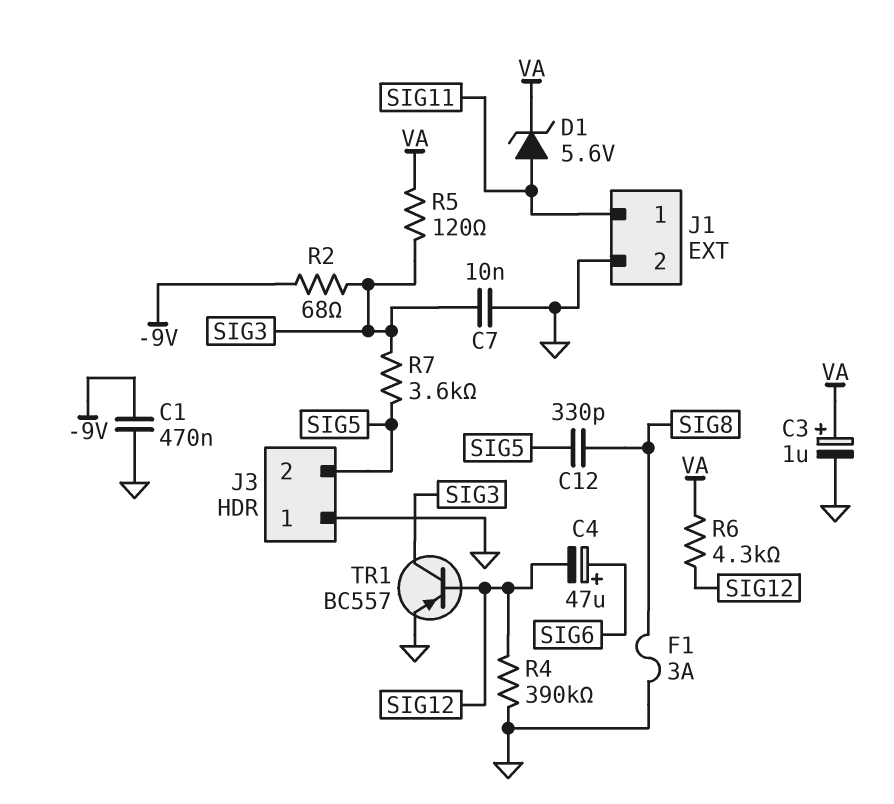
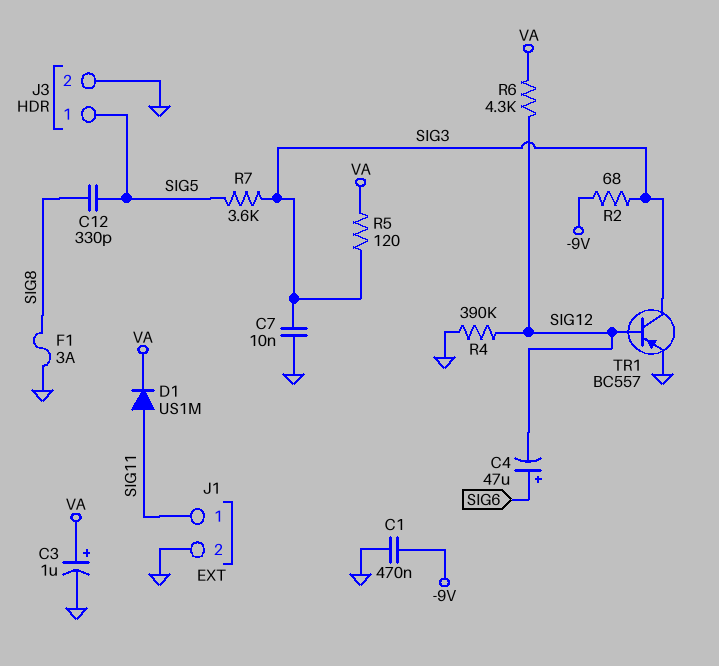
D1: zener 5.6V (A SIG11, K VA) -> diode US1M (A SIG11, K VA)
J3 pin 1: GND -> SIG5
J3 pin 2: SIG5 -> GND

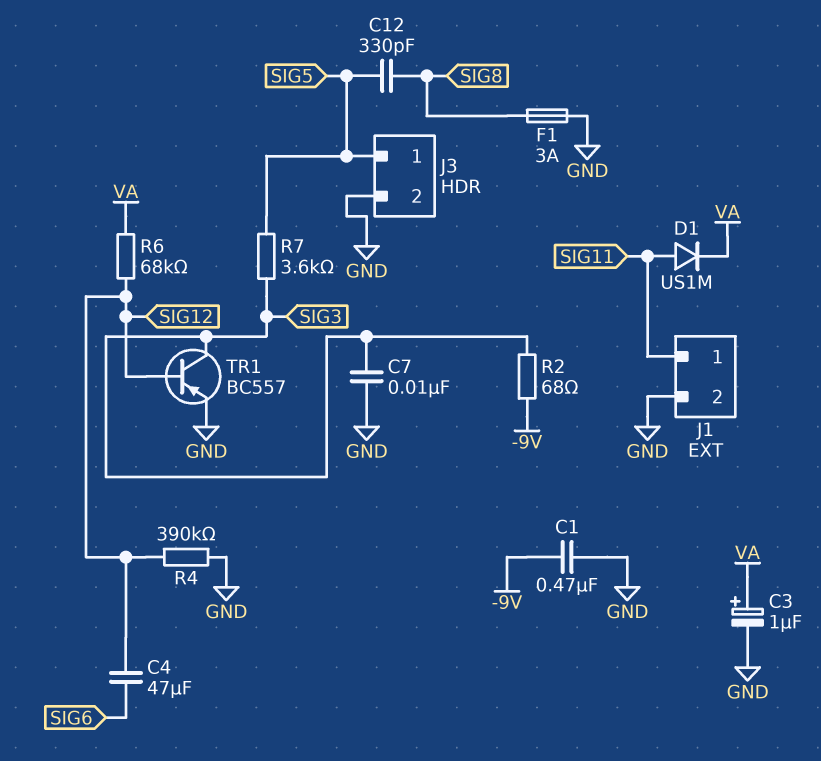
C4: 47uF (plus SIG6, minus SIG12) -> 47uF (SIG6, SIG12)
R5: 120 (SIG3, VA) -> none
R6: 4.3k (SIG12, VA) -> 68k (SIG12, VA)

